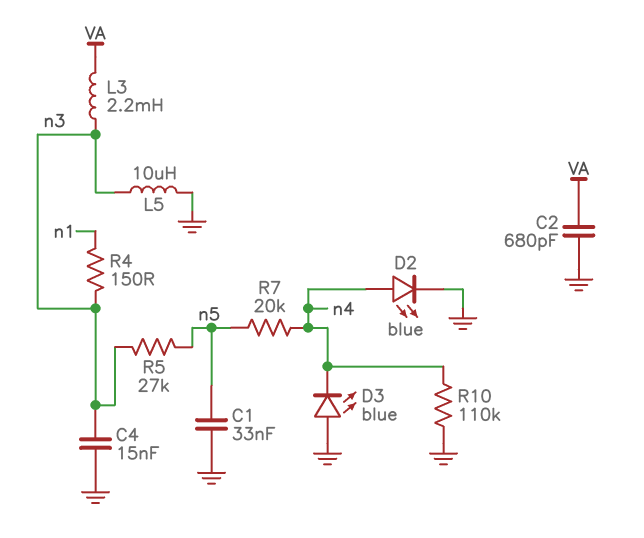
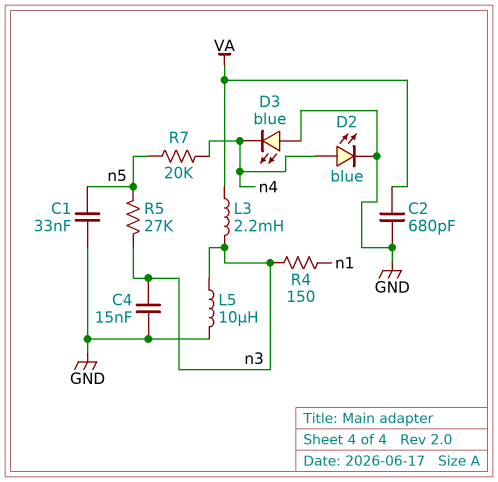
R10: 110k (GND, n4) -> none

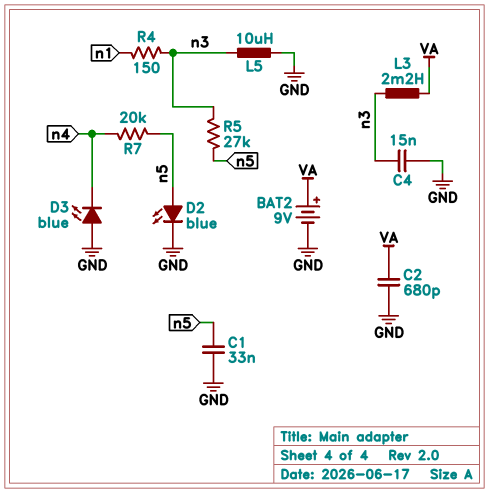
BAT2: none -> 9V (plus VA, minus GND)
D2: LED blue (A n4, K GND) -> LED blue (A n5, K GND)

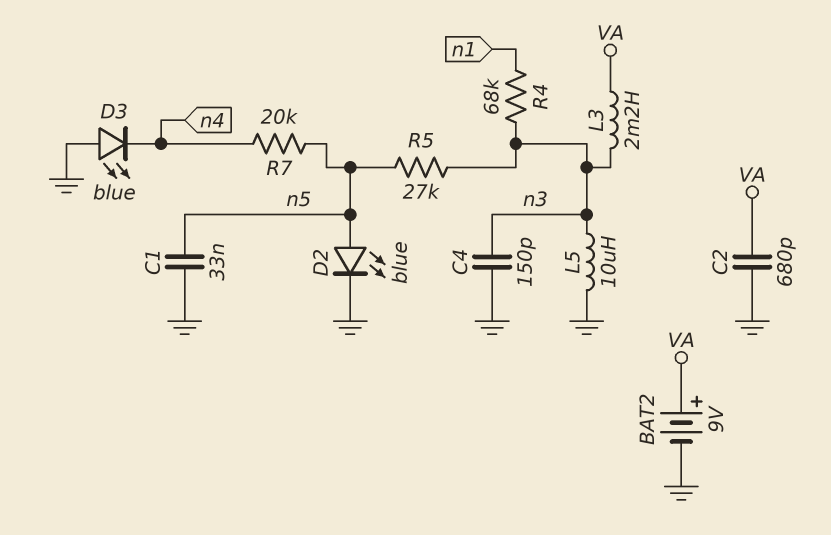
C4: 15nF (GND, n3) -> 150pF (GND, n3)
R4: 150 (n1, n3) -> 68k (n1, n3)

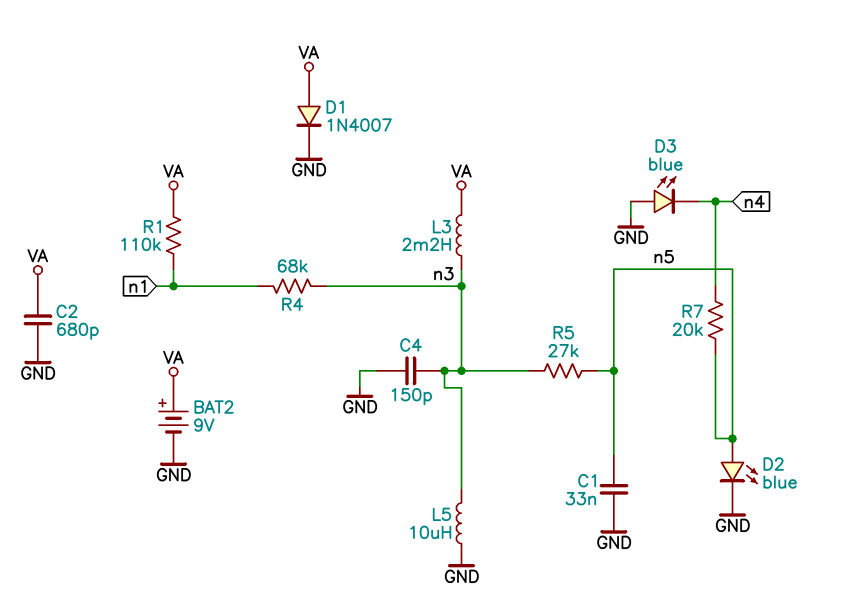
D1: none -> diode 1N4007 (A VA, K GND)
R1: none -> 110k (VA, n1)

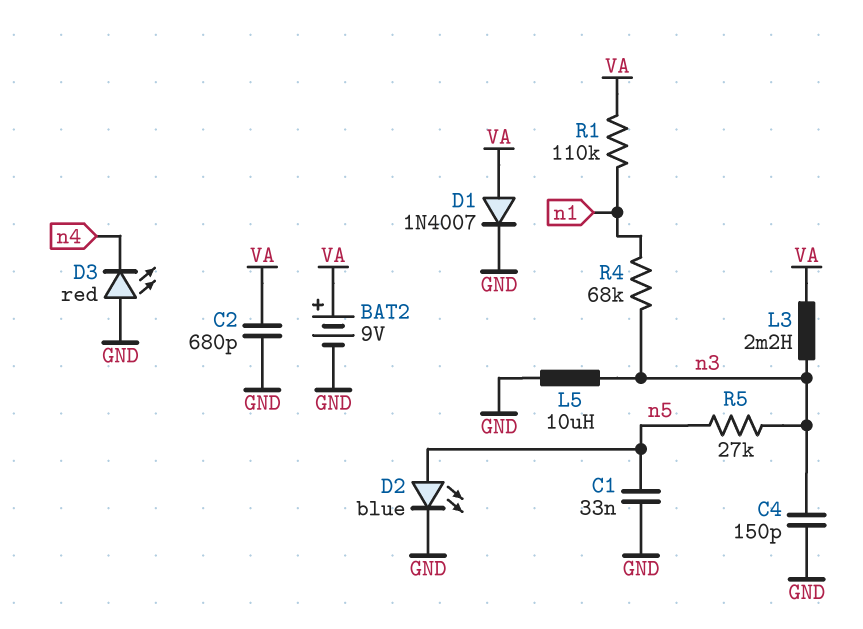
D3: LED blue (A GND, K n4) -> LED red (A GND, K n4)
R7: 20k (n4, n5) -> none

